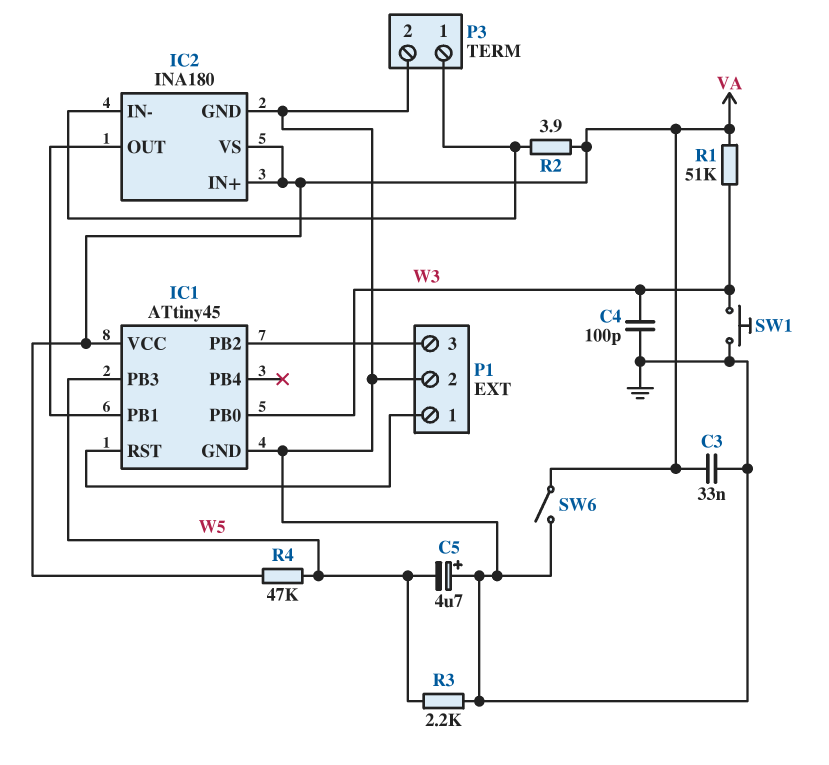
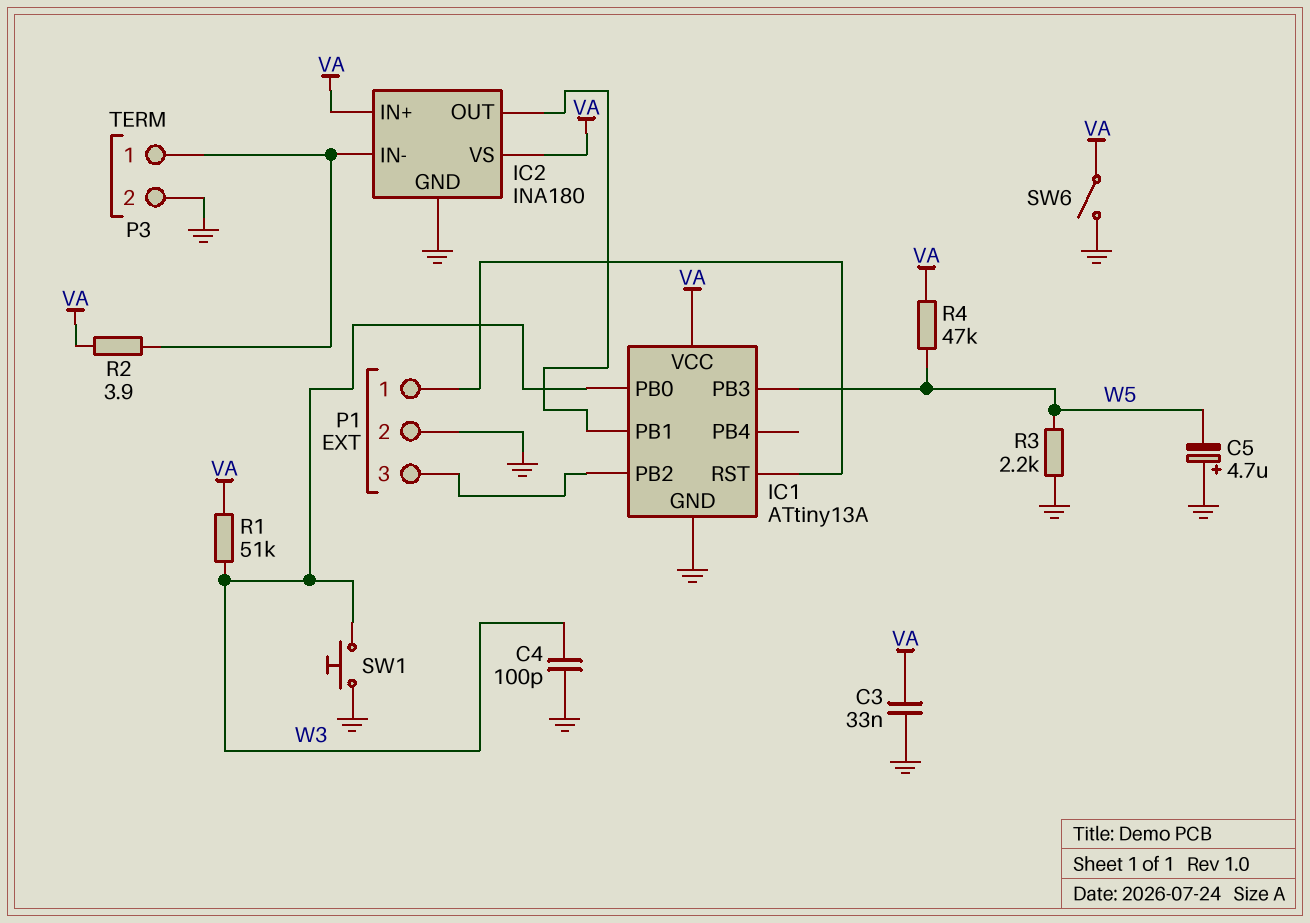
IC1: ATtiny45 -> ATtiny13A

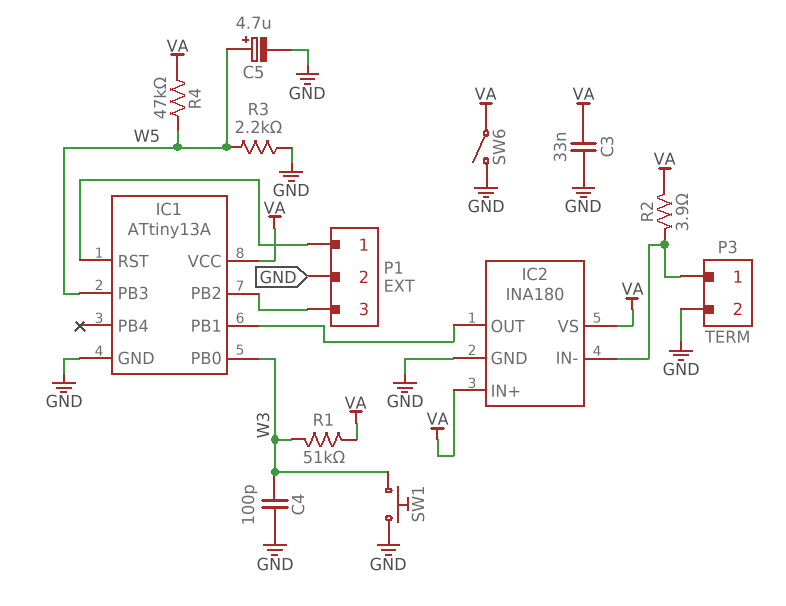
C5: 4.7uF (plus GND, minus W5) -> 4.7uF (plus W5, minus GND)

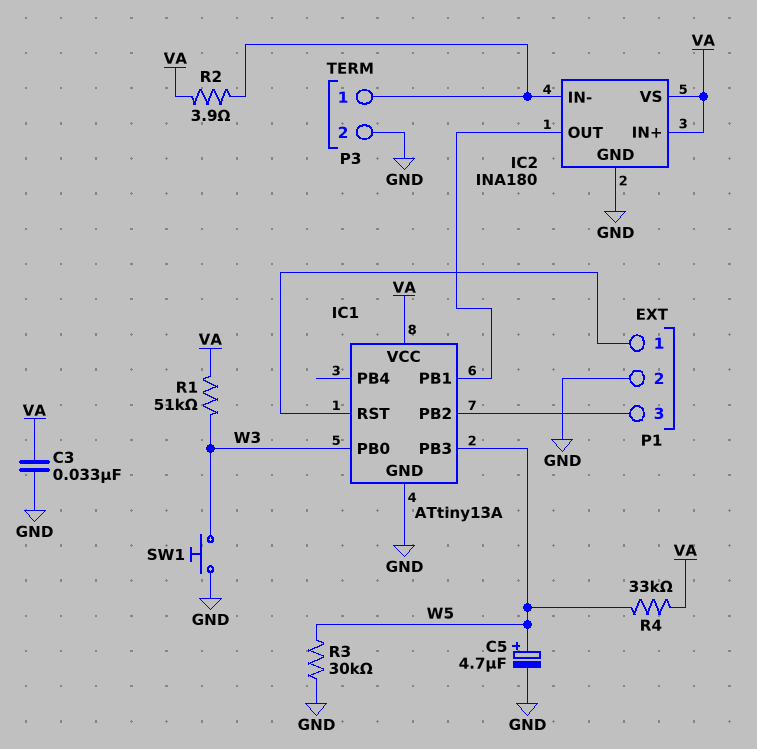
C4: 100pF (GND, W3) -> none
R3: 2.2k (GND, W5) -> 30k (GND, W5)
R4: 47k (VA, W5) -> 33k (VA, W5)
SW6: switch (GND, VA) -> none

